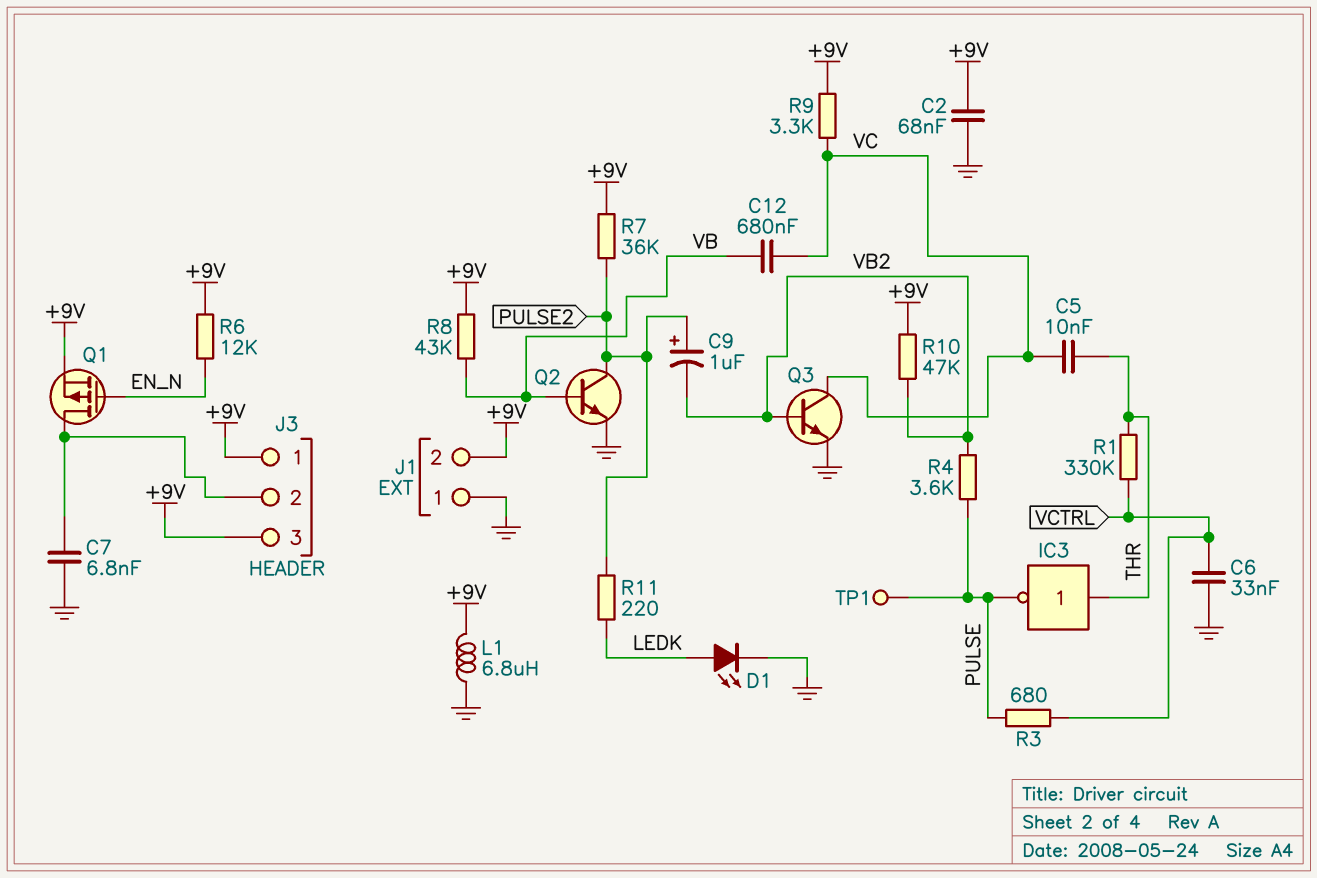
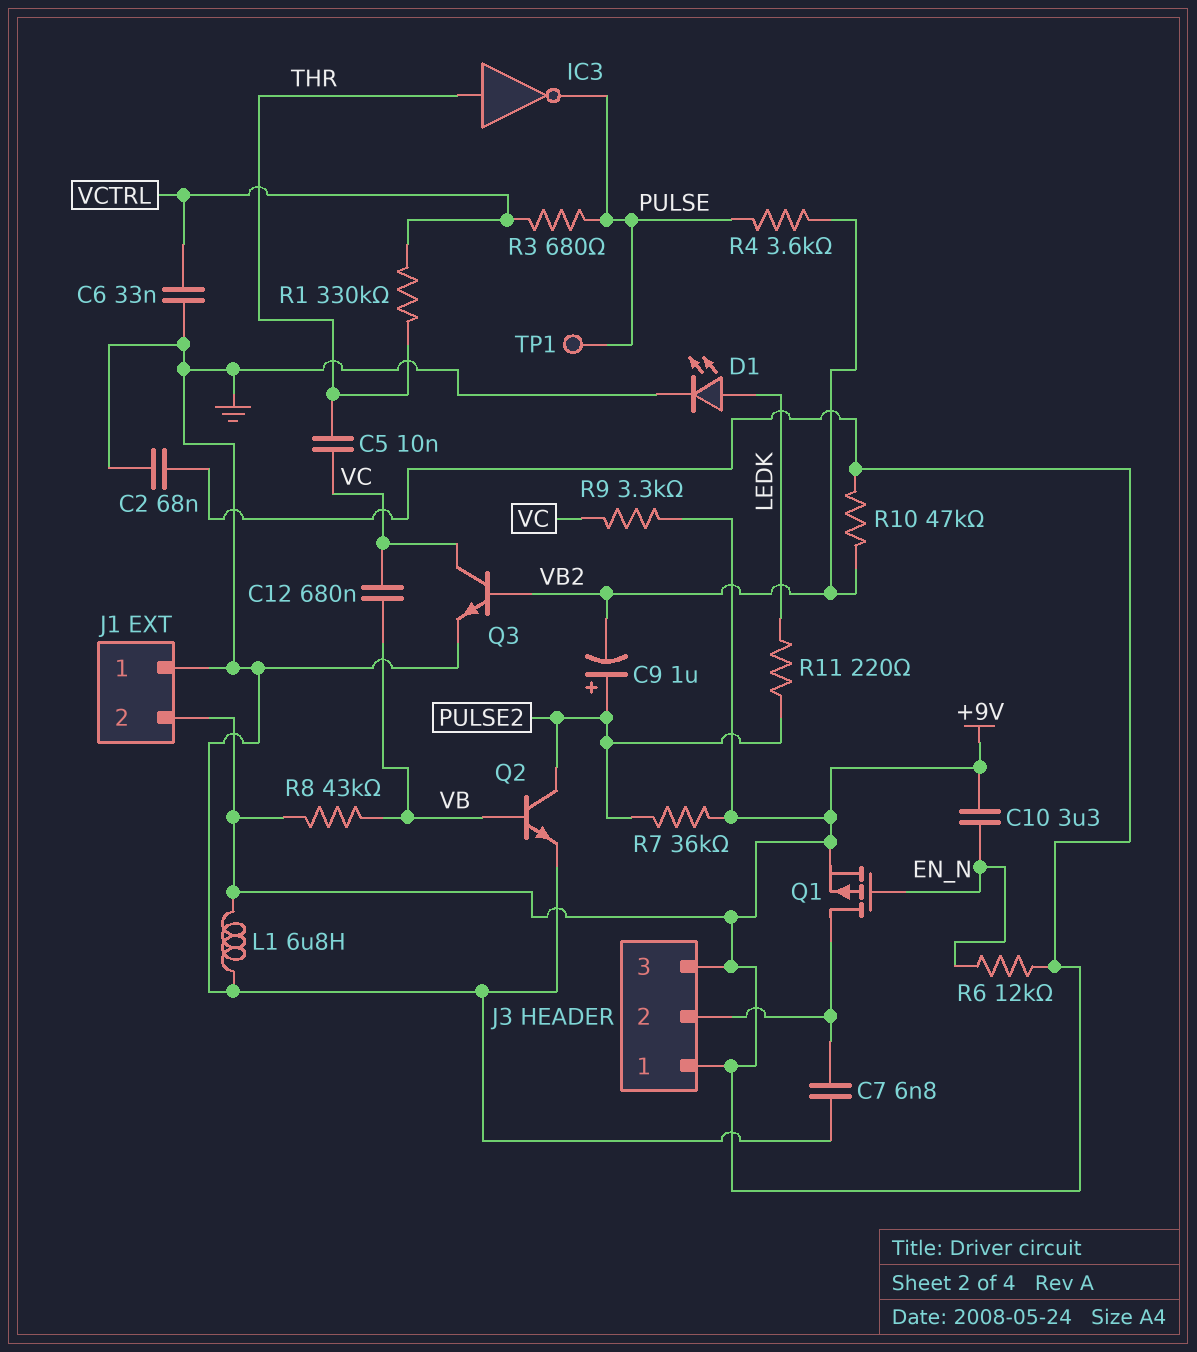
C10: none -> 3.3uF (+9V, EN_N)

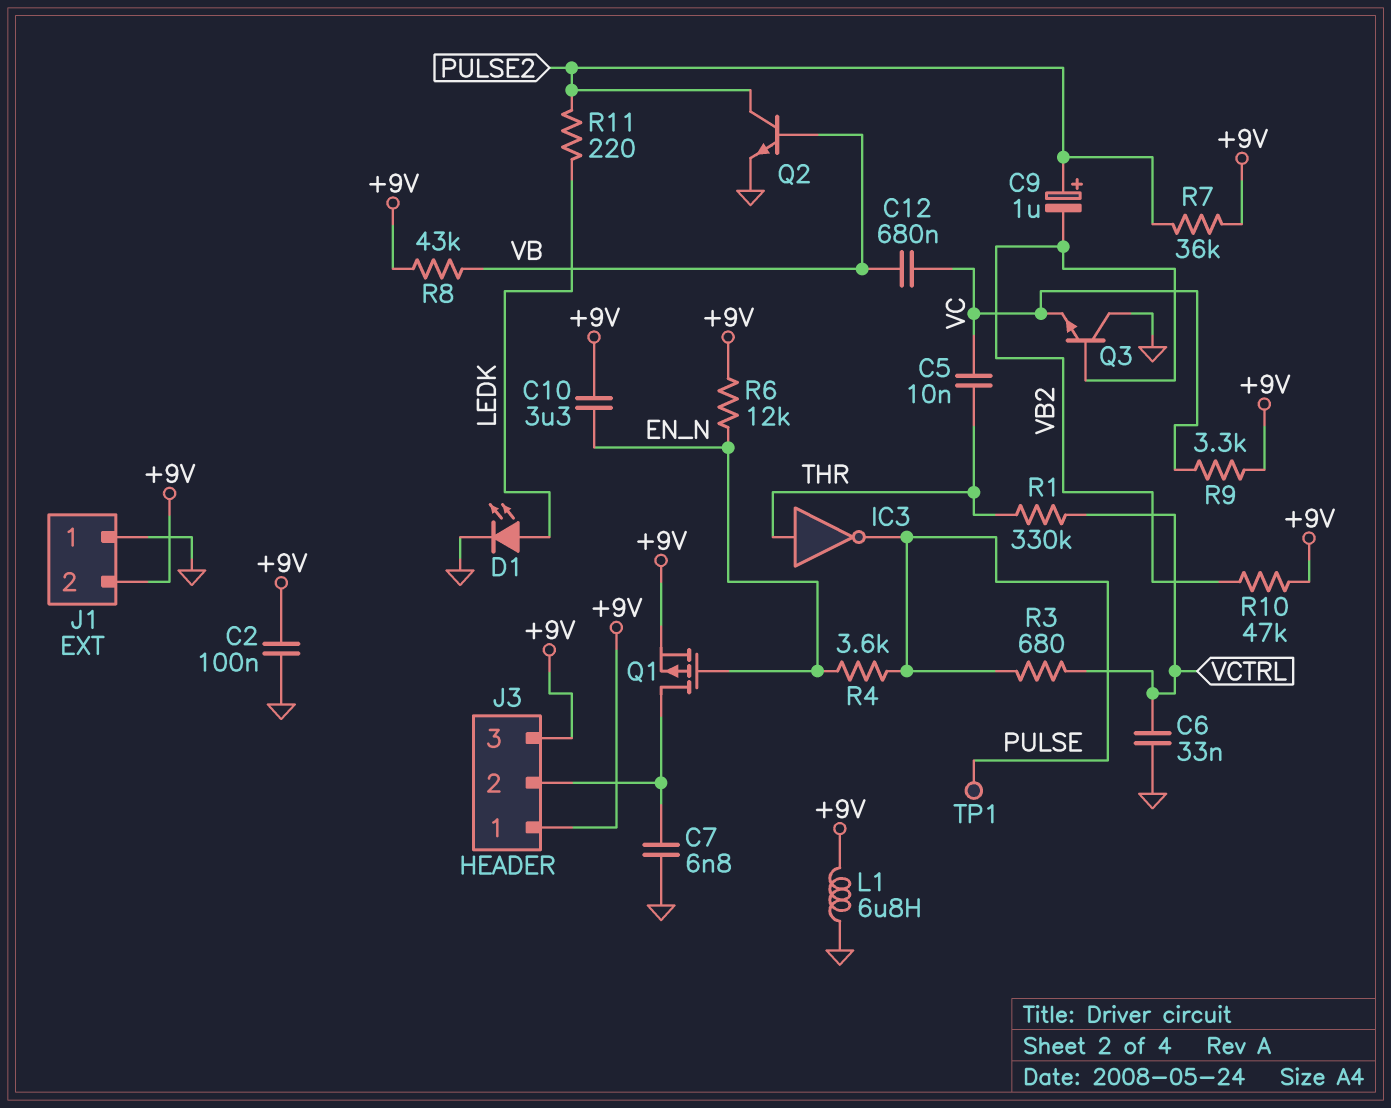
C2: 68nF (+9V, GND) -> 100nF (+9V, GND)
Q3: NPN (B VB2, C VC, E GND) -> NPN (B VB2, C GND, E VC)
R4: 3.6k (PULSE, VB2) -> 3.6k (EN_N, PULSE)

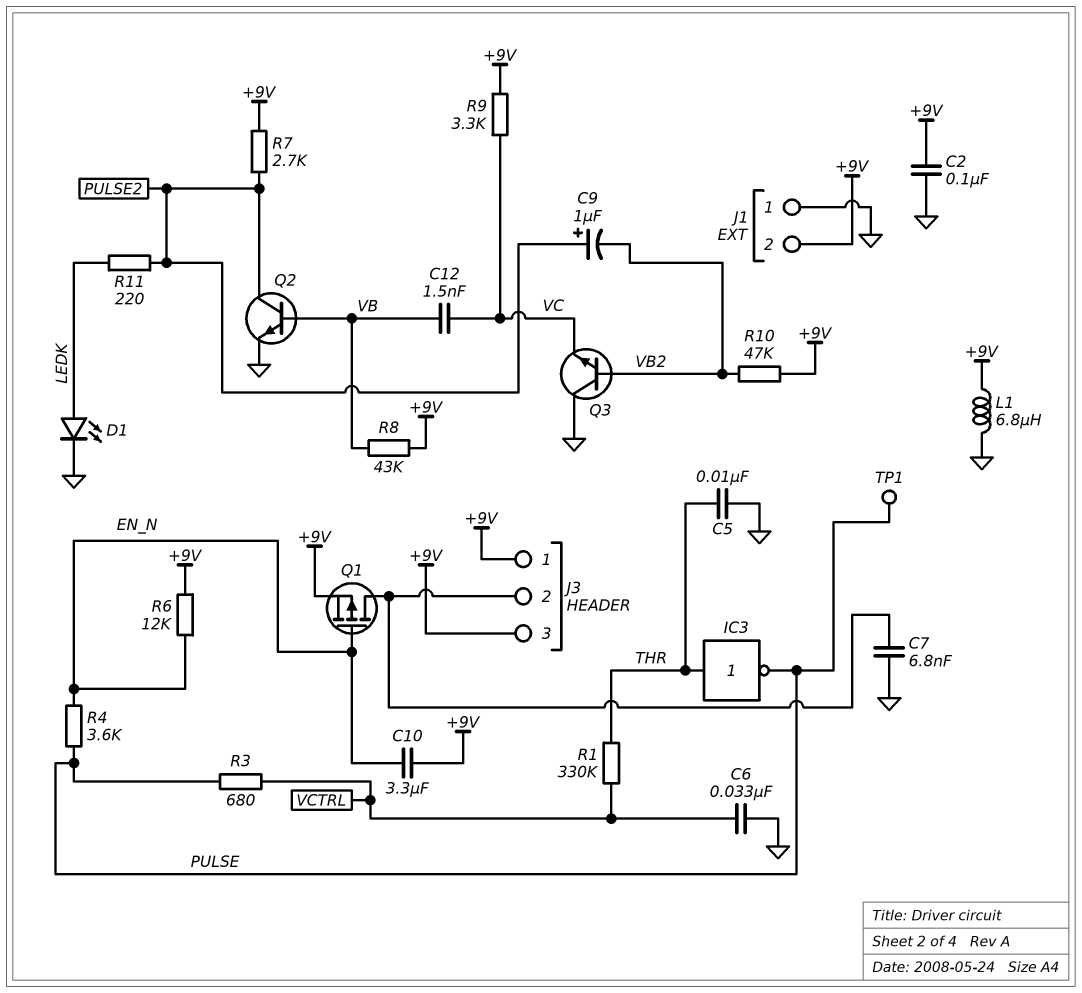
C5: 10nF (THR, VC) -> 10nF (GND, THR)
C12: 680nF (VB, VC) -> 1.5nF (VB, VC)
R7: 36k (+9V, PULSE2) -> 2.7k (+9V, PULSE2)

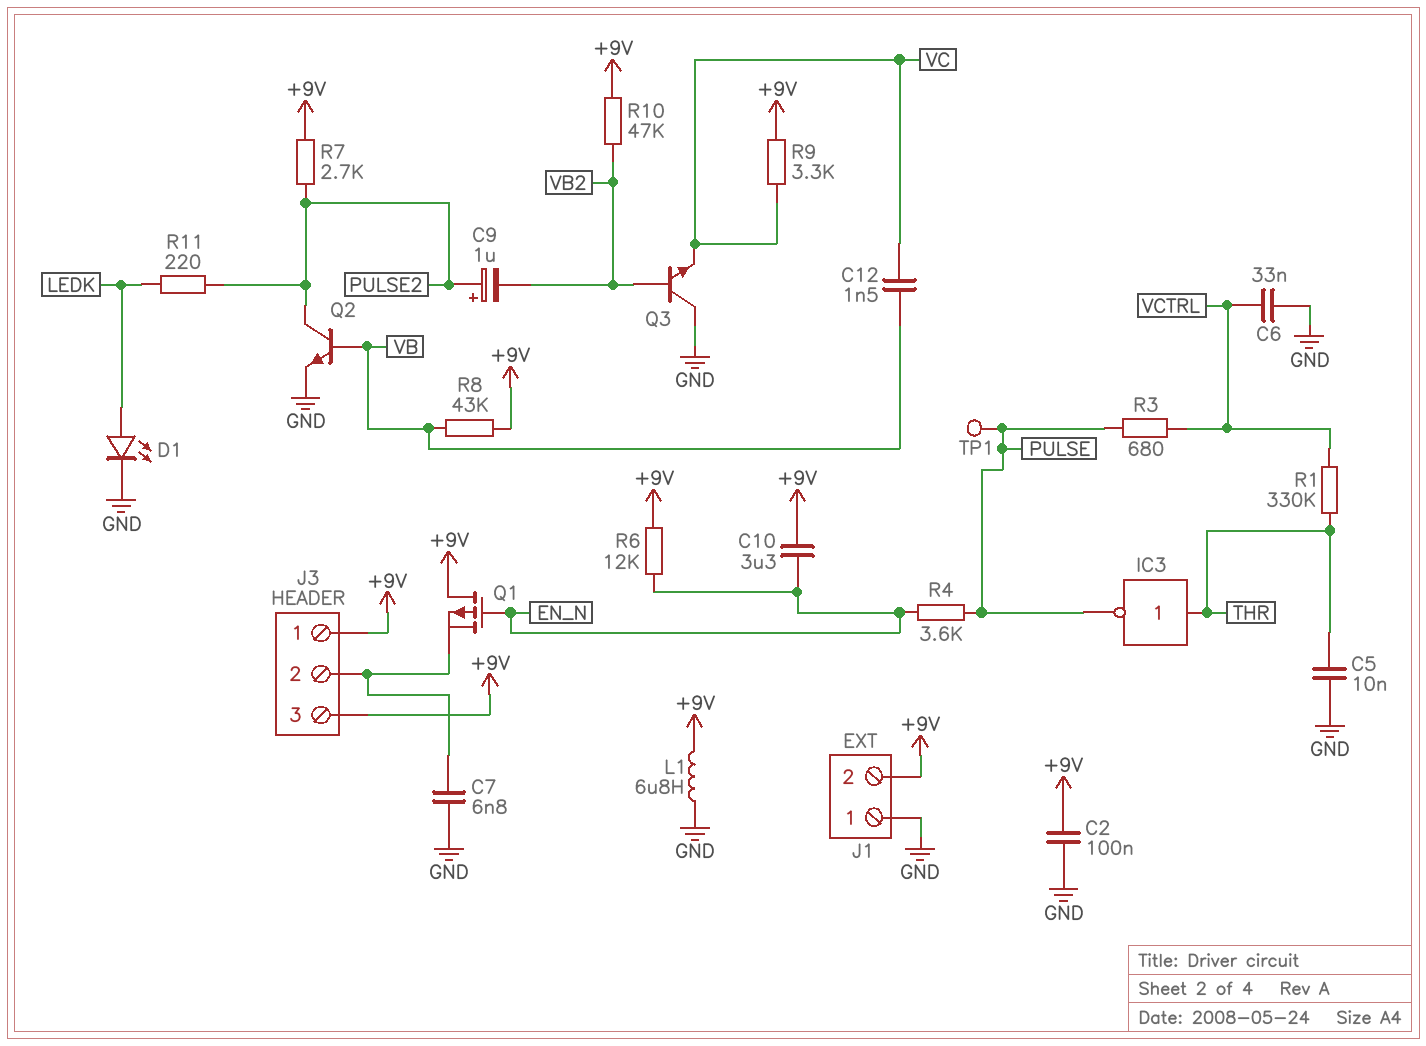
Q1: PMOS (G EN_N, D J3/2, S +9V) -> PMOS (G EN_N, D +9V, S J3/2)

